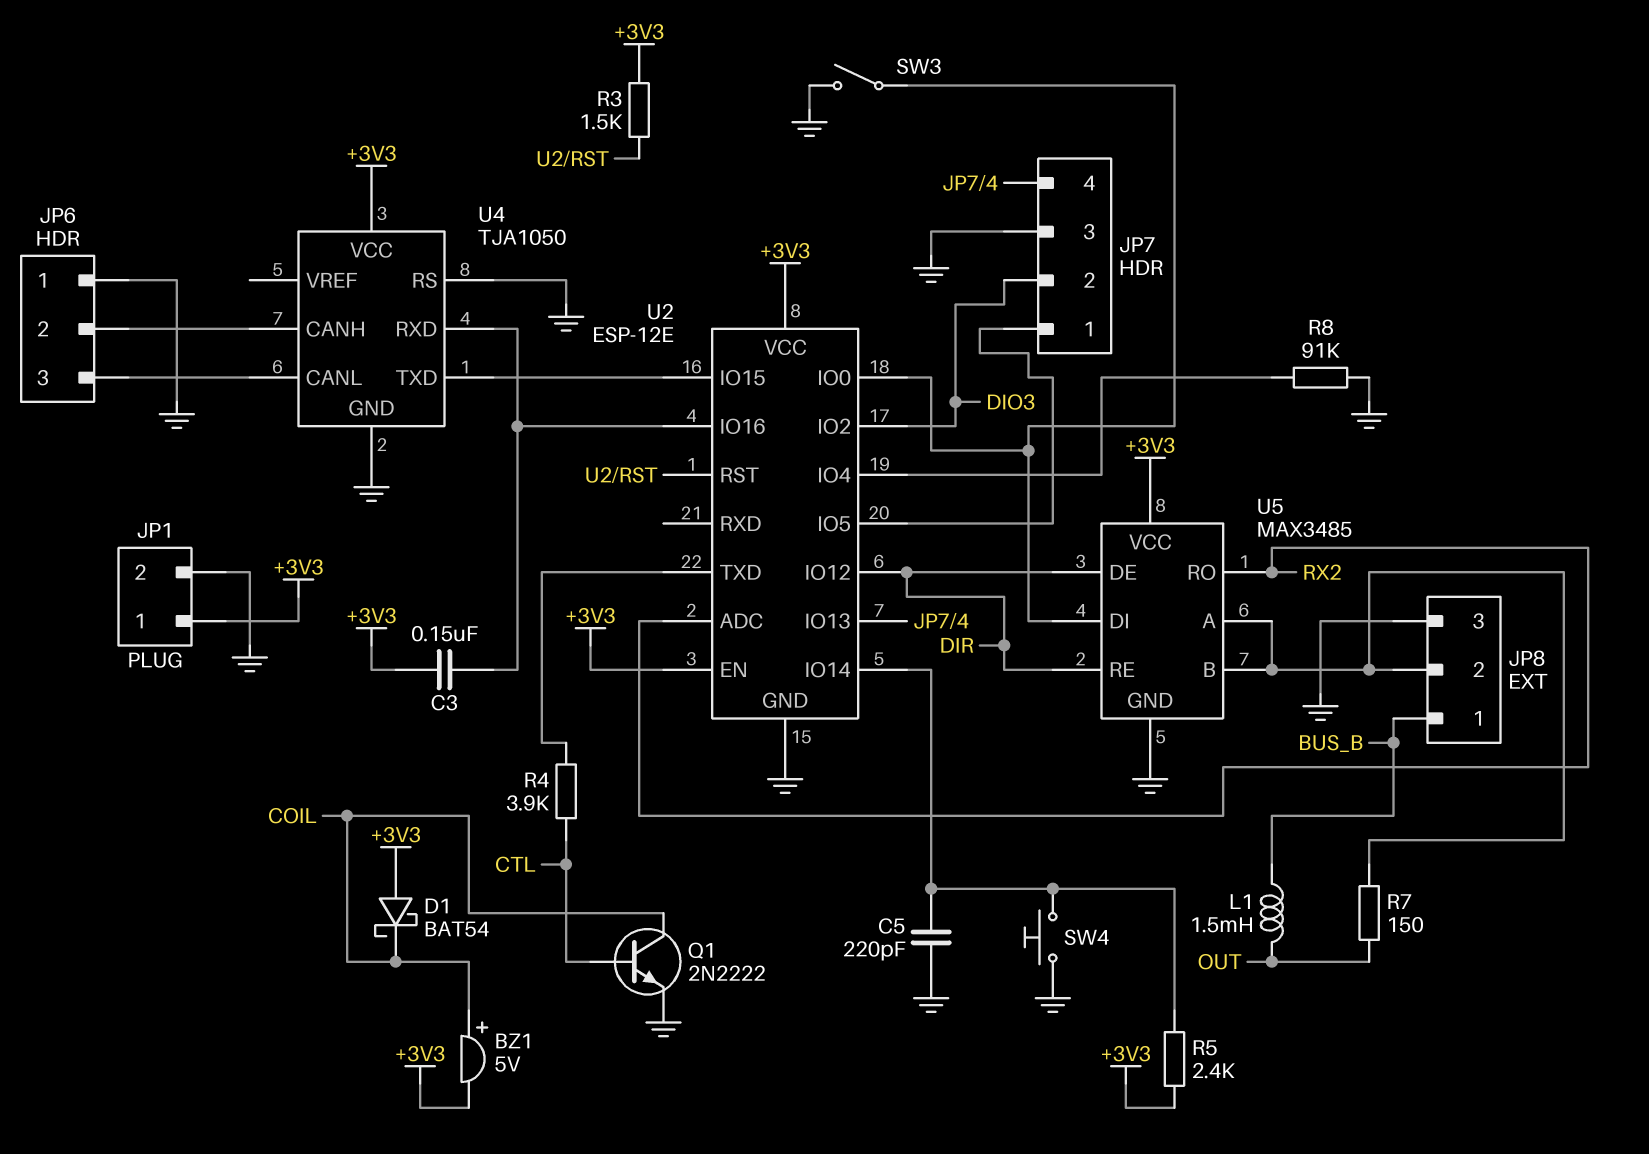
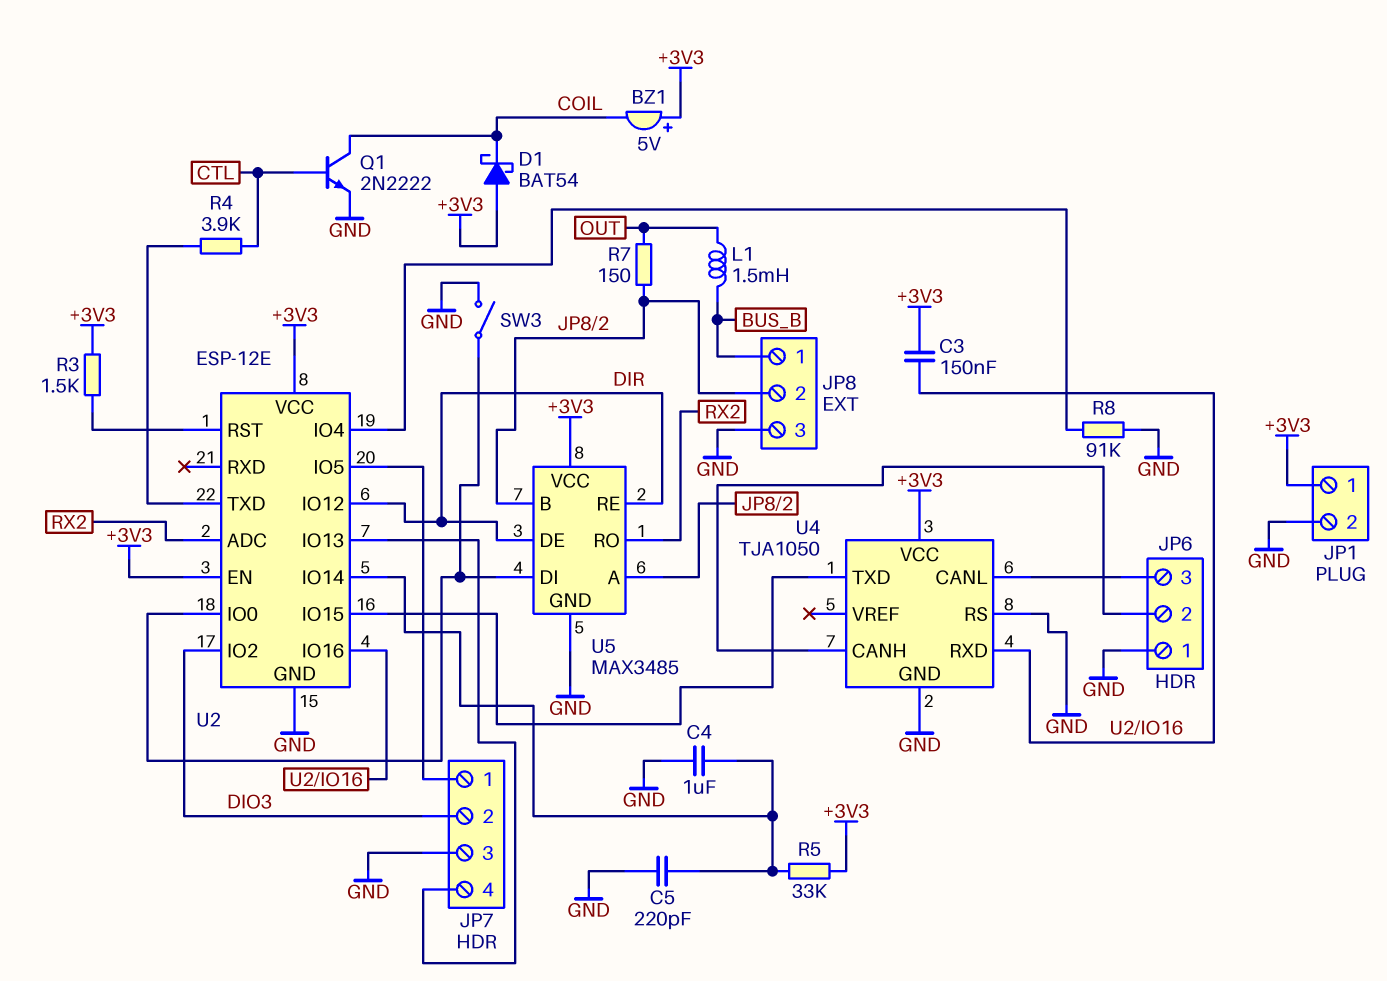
BZ1: buzzer 5V (plus COIL, minus +3V3) -> buzzer 5V (plus +3V3, minus COIL)
C4: none -> 1uF (GND, U2/IO14)
R5: 2.4k (+3V3, U2/IO14) -> 33k (+3V3, U2/IO14)
SW4: button (GND, U2/IO14) -> none

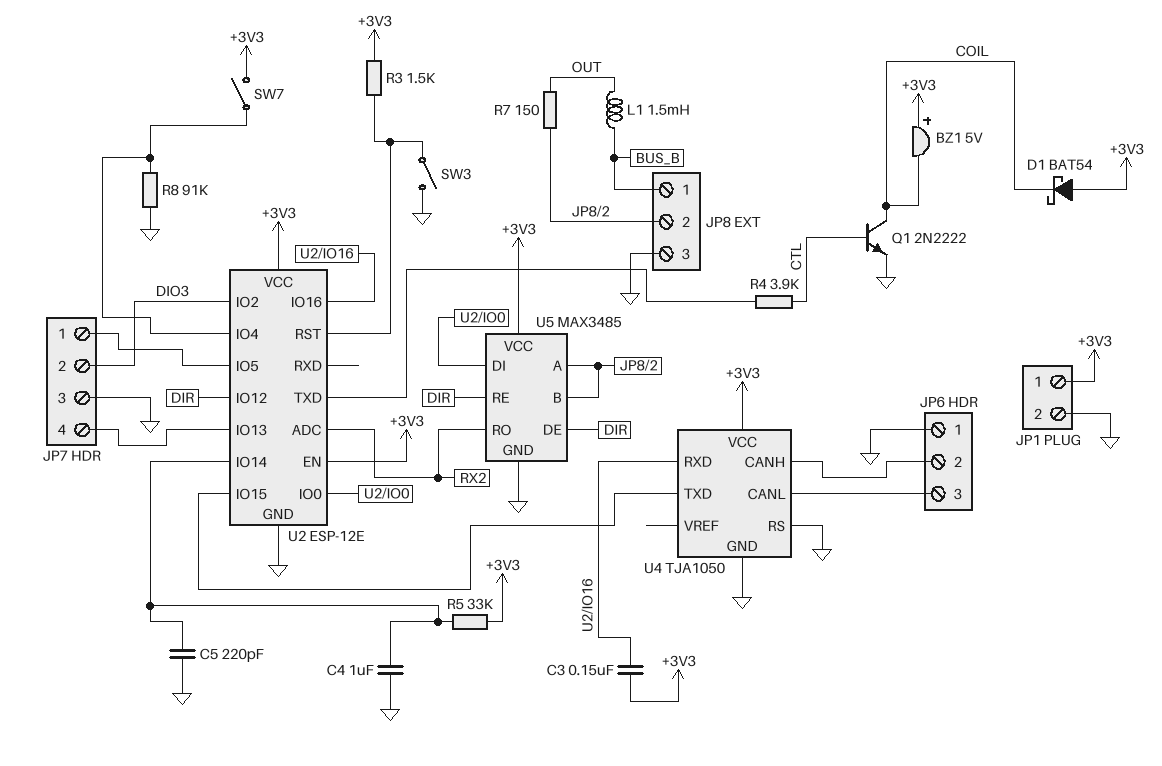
SW3: switch (GND, U2/IO0) -> switch (GND, U2/RST)
SW7: none -> switch (+3V3, U2/IO4)

